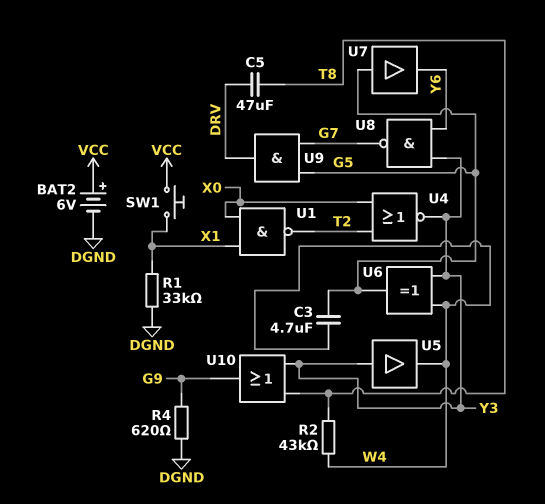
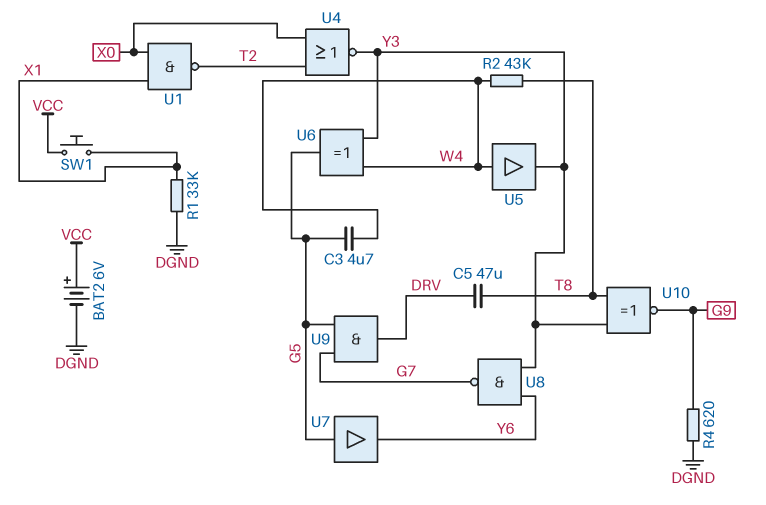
U5: buffer (in Y3, out W4) -> buffer (in W4, out Y3)
U10: OR (in T8, in Y3, out G9) -> XNOR (in T8, in Y3, out G9)

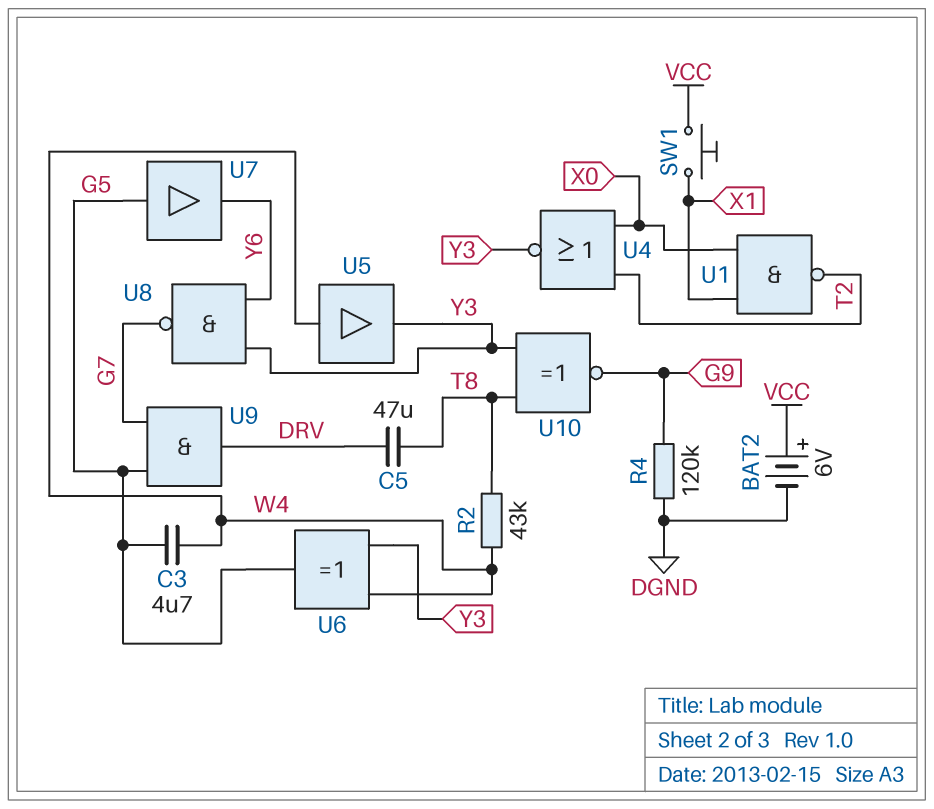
R1: 33k (DGND, X1) -> none
R4: 620 (DGND, G9) -> 120k (DGND, G9)

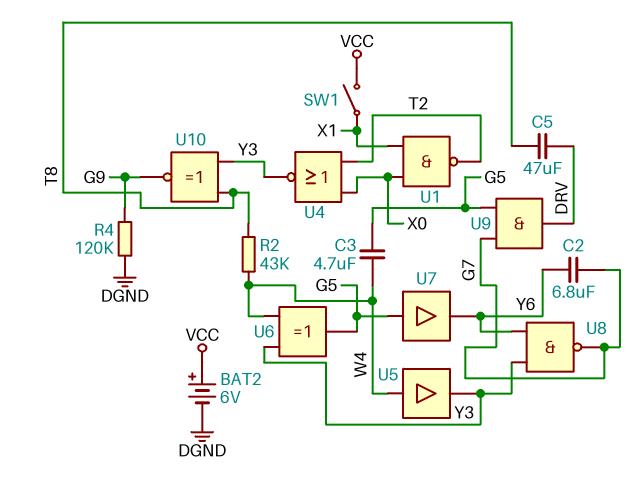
C2: none -> 6.8uF (G7, Y6)
SW1: button (VCC, X1) -> switch (VCC, X1)

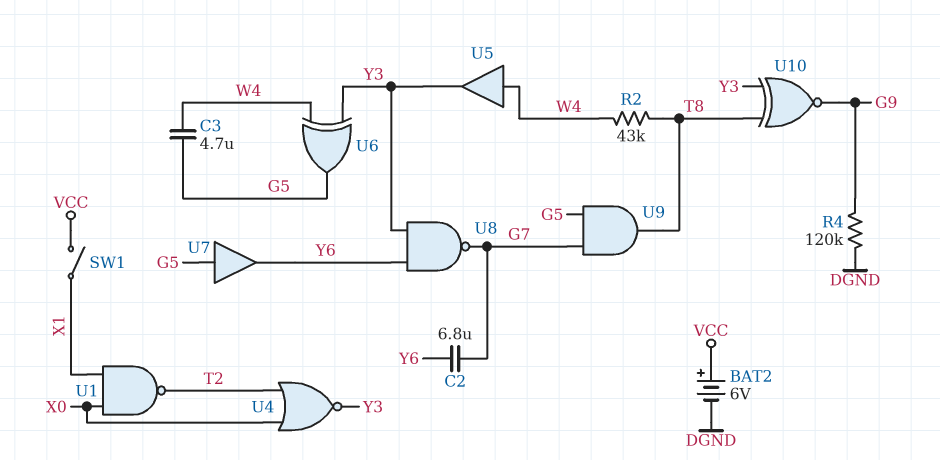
C5: 47uF (DRV, T8) -> none
U9: AND (in G5, in G7, out DRV) -> AND (in G5, in G7, out T8)

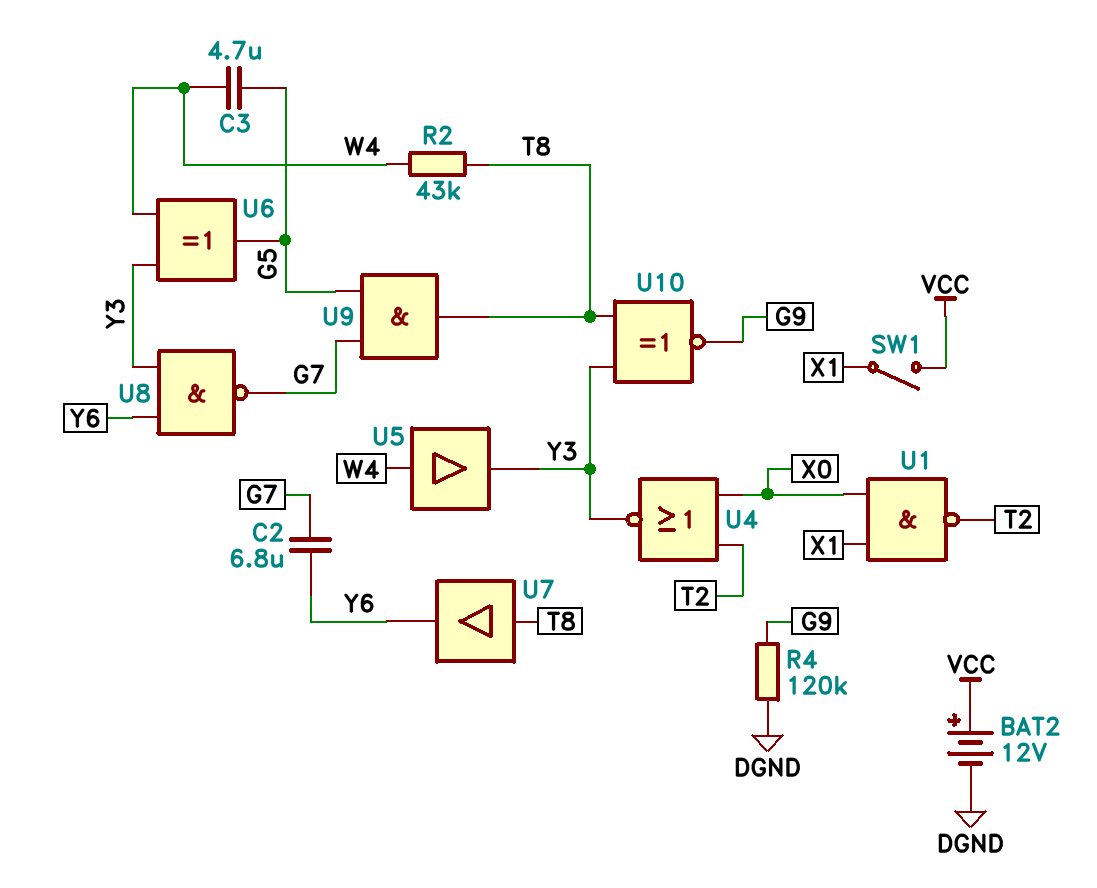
BAT2: 6V (plus VCC, minus DGND) -> 12V (plus VCC, minus DGND)
U7: buffer (in G5, out Y6) -> buffer (in T8, out Y6)

